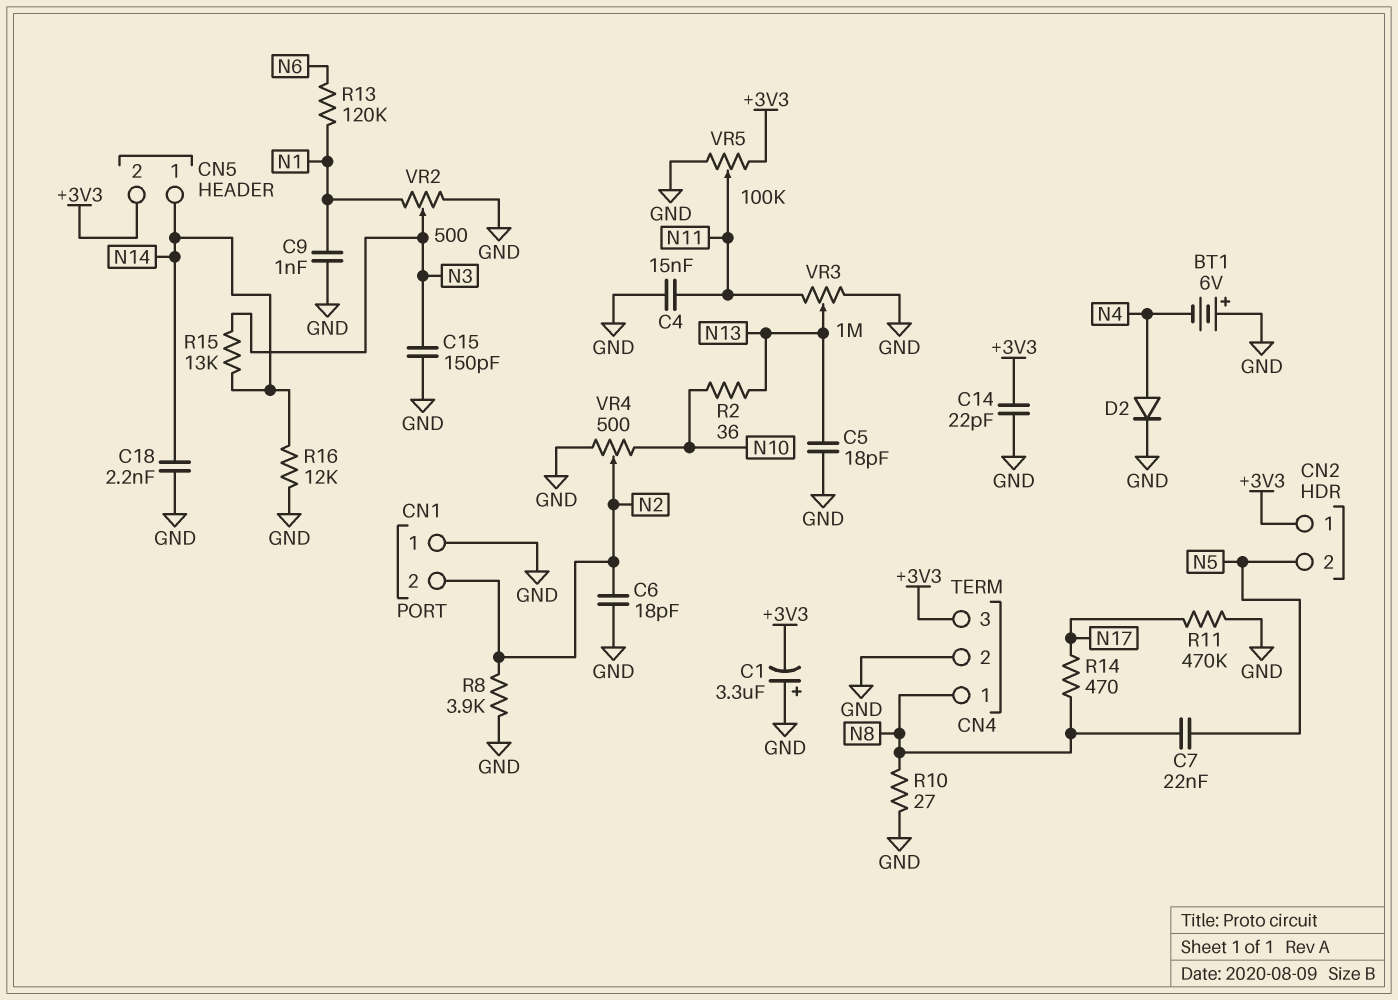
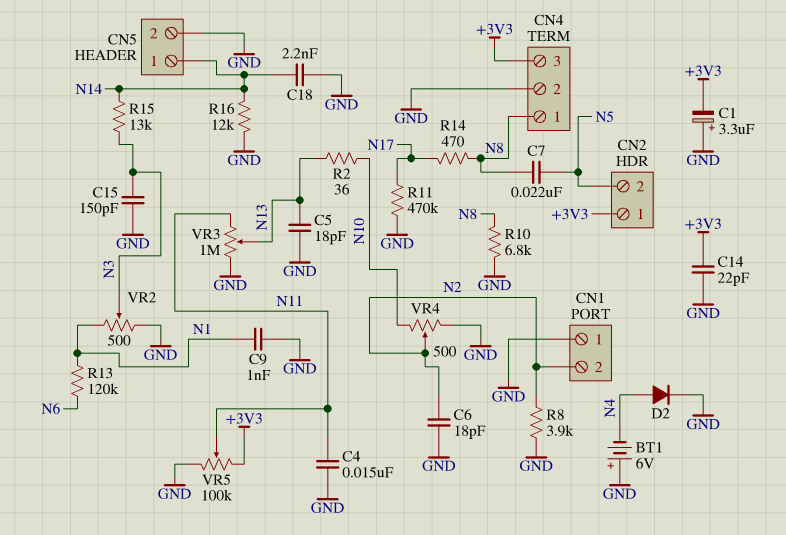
CN5 pin 2: +3V3 -> GND
R10: 27 (GND, N8) -> 6.8k (GND, N8)

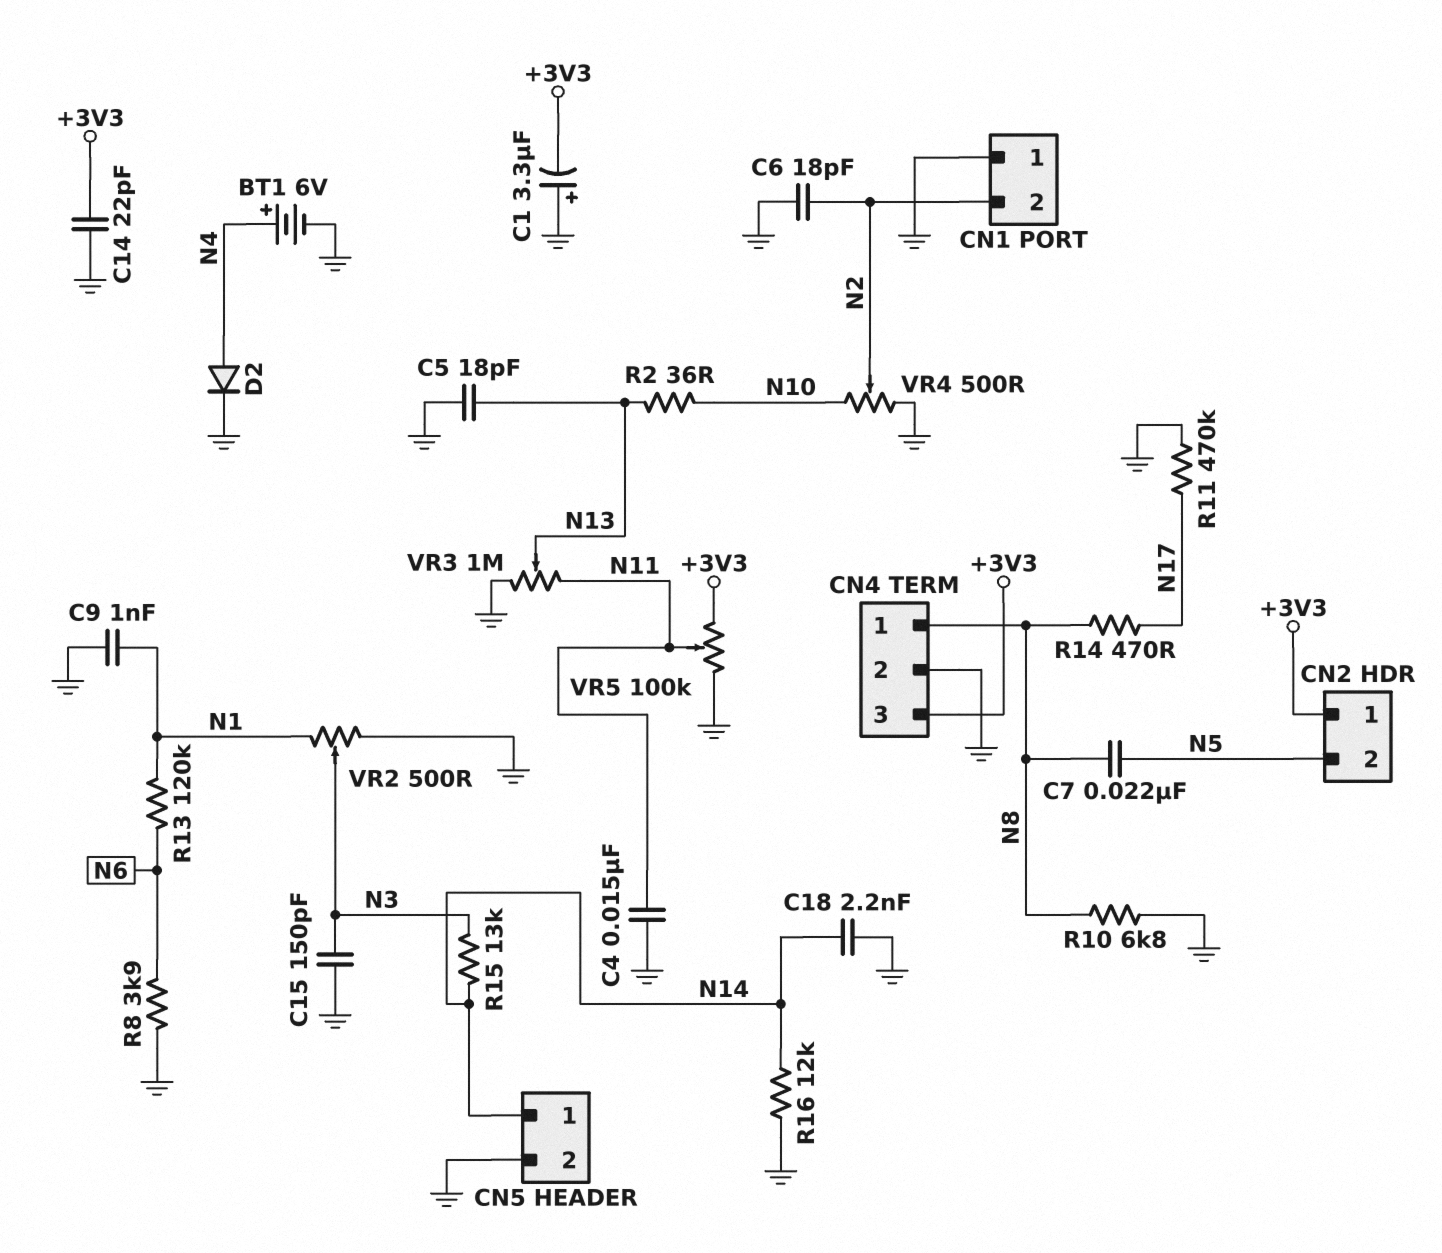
BT1: 6V (plus GND, minus N4) -> 6V (plus N4, minus GND)
R8: 3.9k (GND, N2) -> 3.9k (GND, N6)

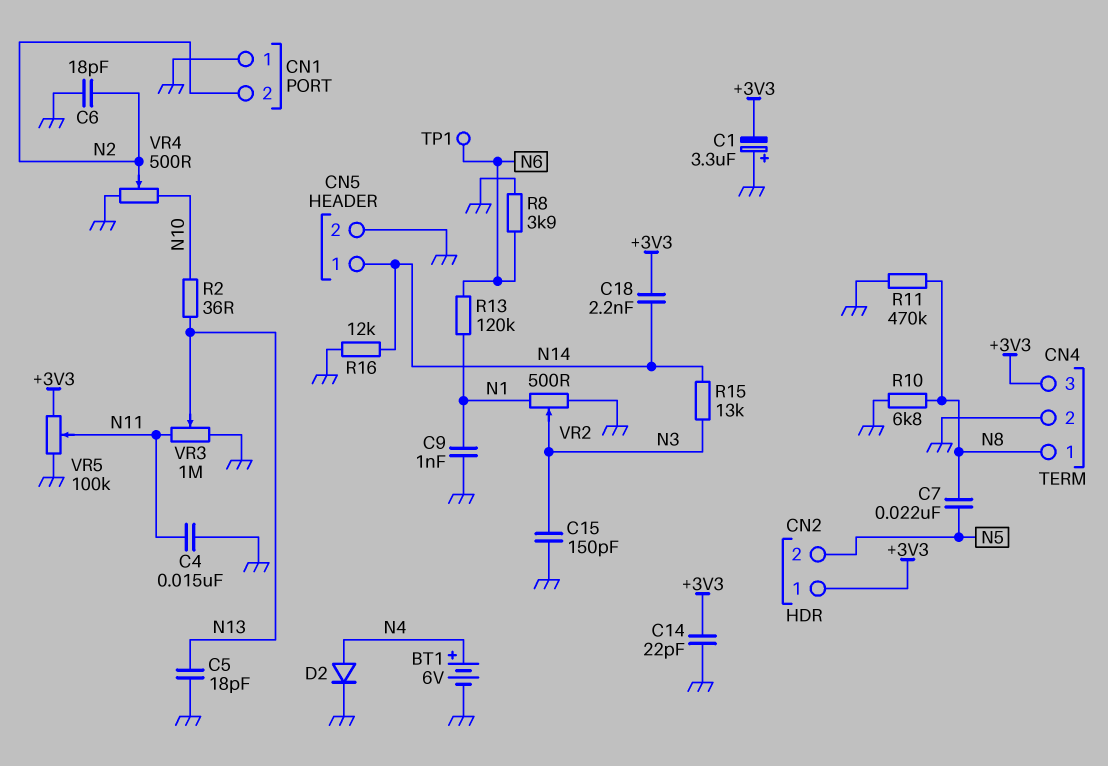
C18: 2.2nF (GND, N14) -> 2.2nF (+3V3, N14)
R11: 470k (GND, N17) -> 470k (GND, N8)
R14: 470 (N8, N17) -> none
TP1: none -> test point (N6)

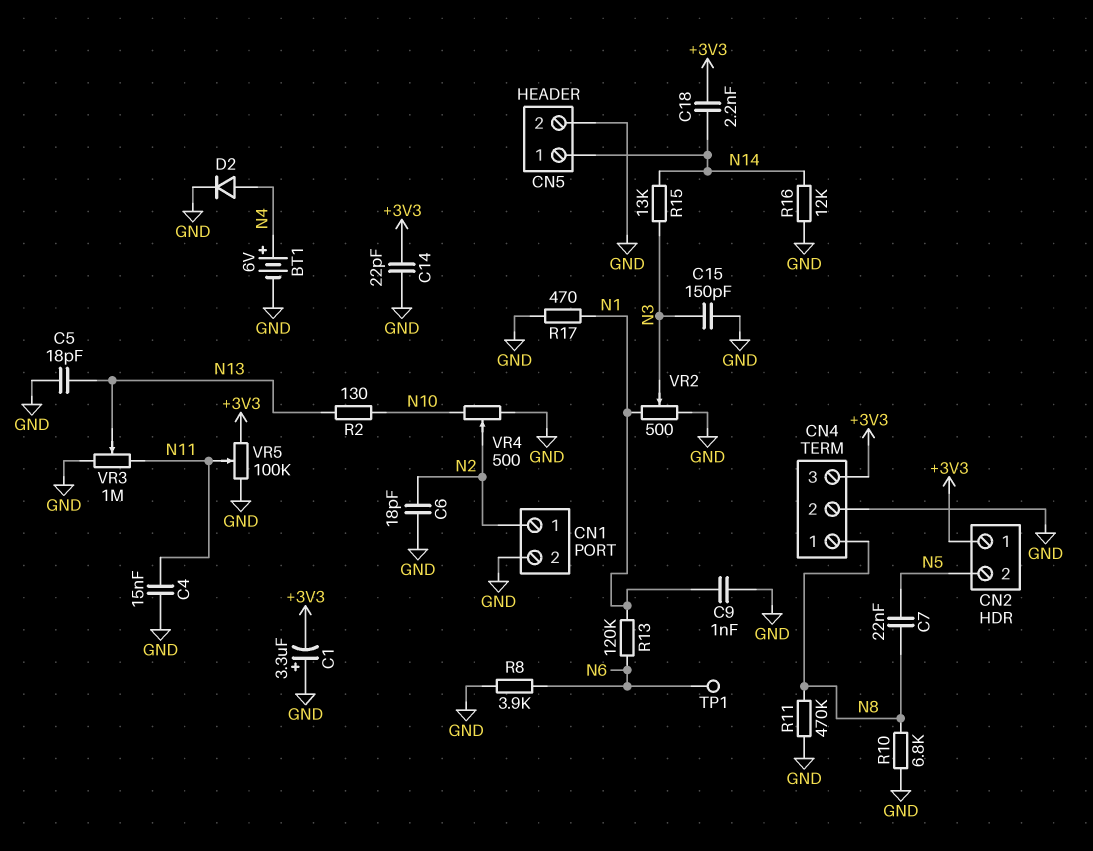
CN1 pin 1: GND -> N2
CN1 pin 2: N2 -> GND
R2: 36 (N10, N13) -> 130 (N10, N13)
R17: none -> 470 (GND, N1)

